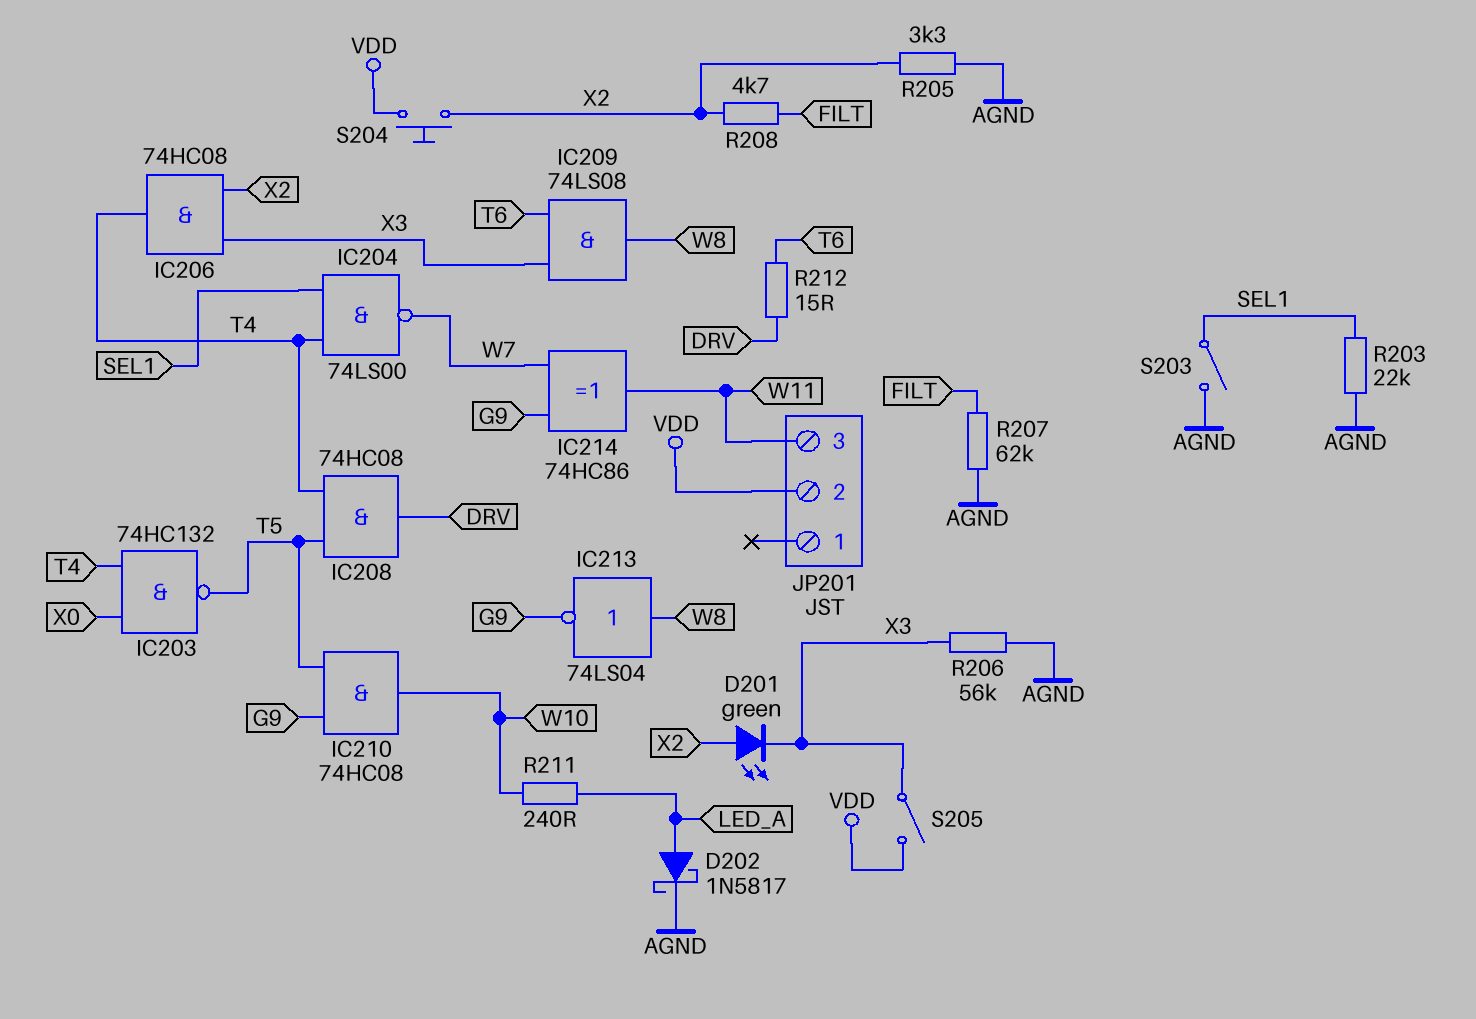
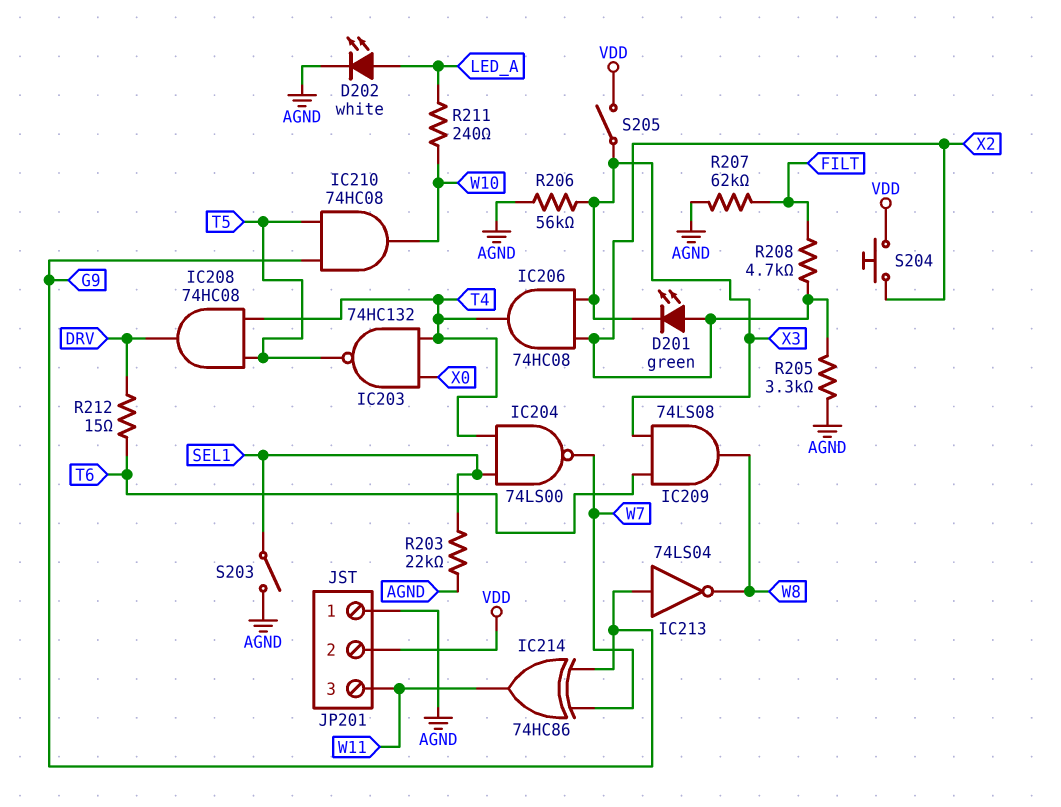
D202: schottky 1N5817 (A LED_A, K AGND) -> LED white (A LED_A, K AGND)
IC213: NOT 74LS04 (in W8, out G9) -> NOT 74LS04 (in G9, out W8)
JP201 pin 1: none -> AGND

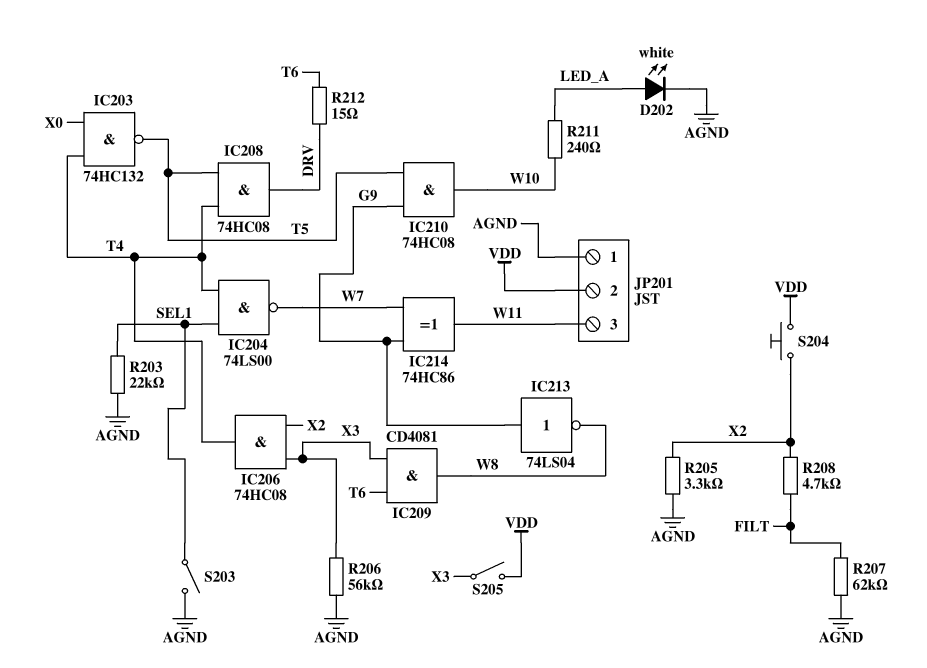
D201: LED green (A X2, K X3) -> none
IC209: AND 74LS08 (in T6, in X3, out W8) -> AND CD4081 (in T6, in X3, out W8)

